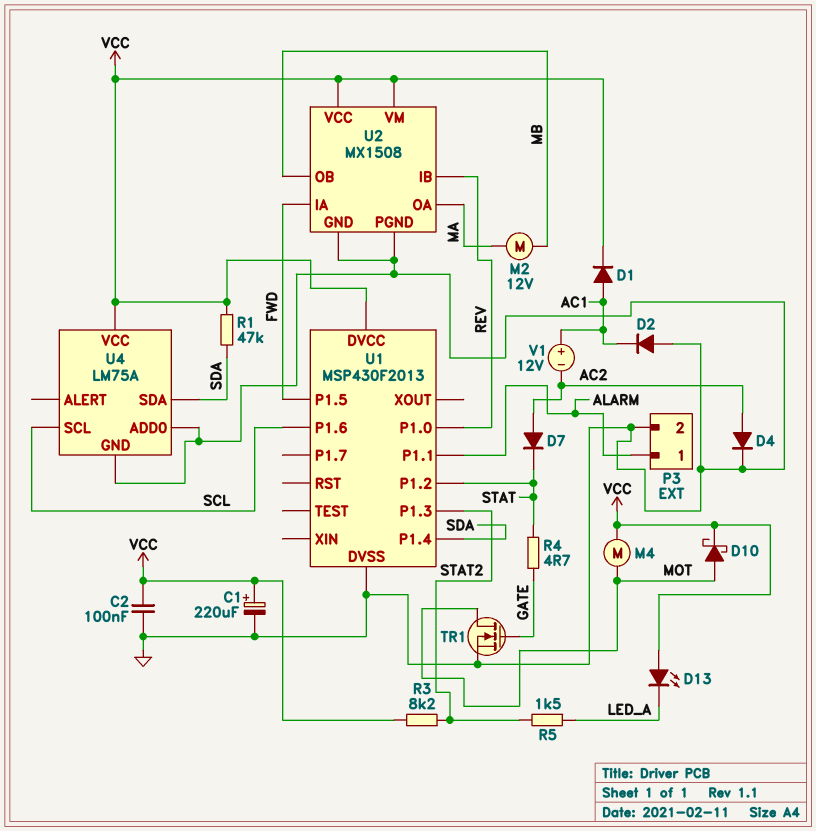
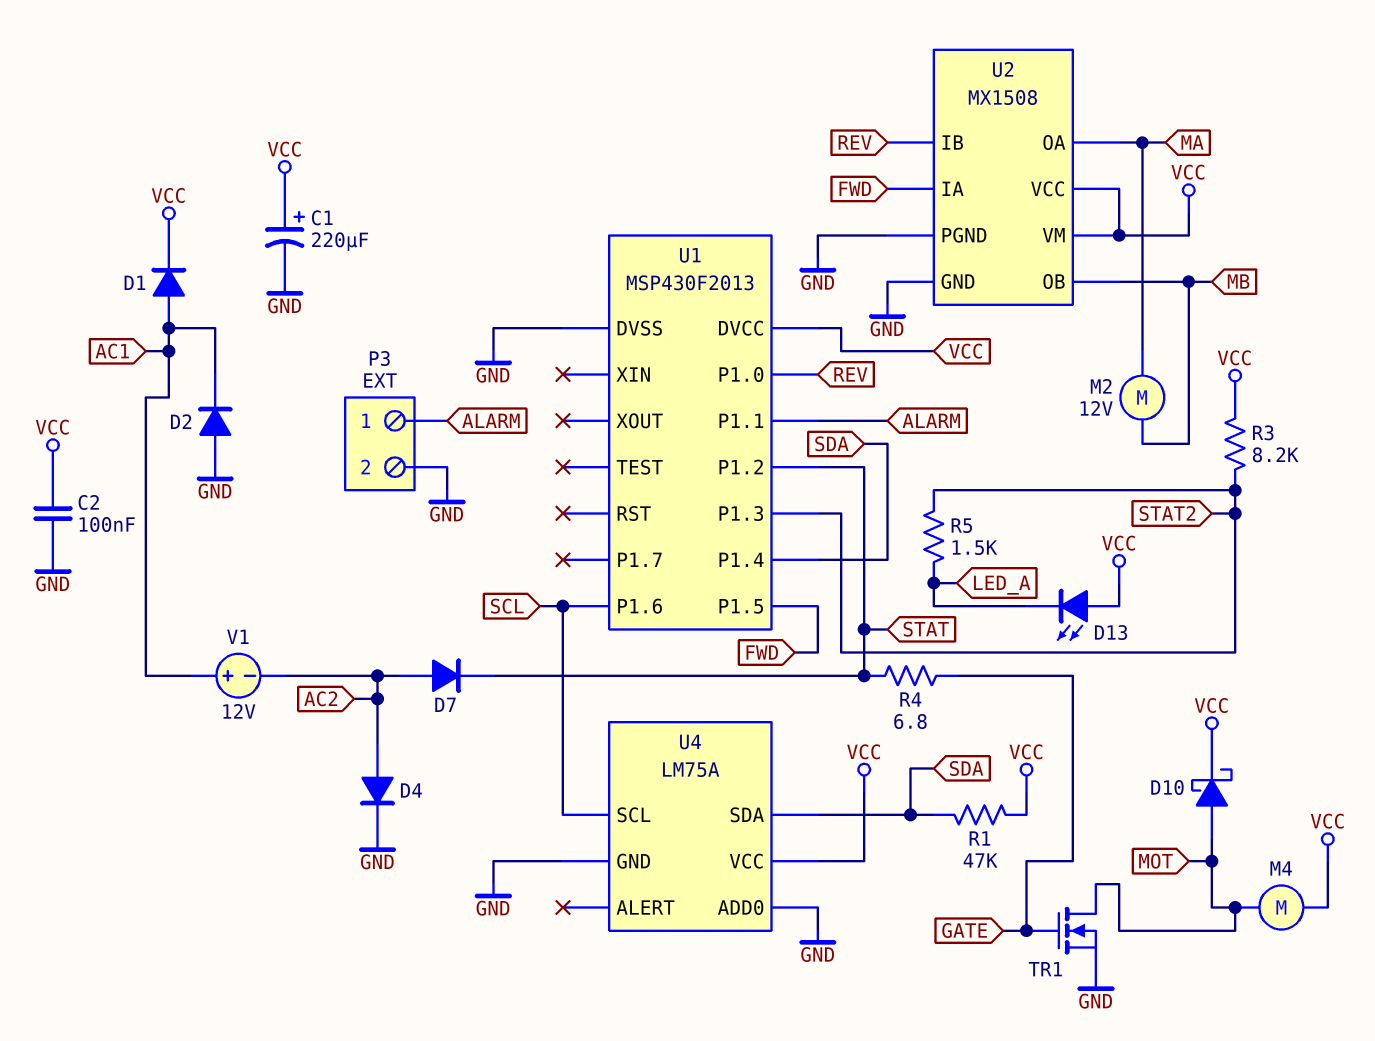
R4: 4.7 (GATE, STAT) -> 6.8 (GATE, STAT)

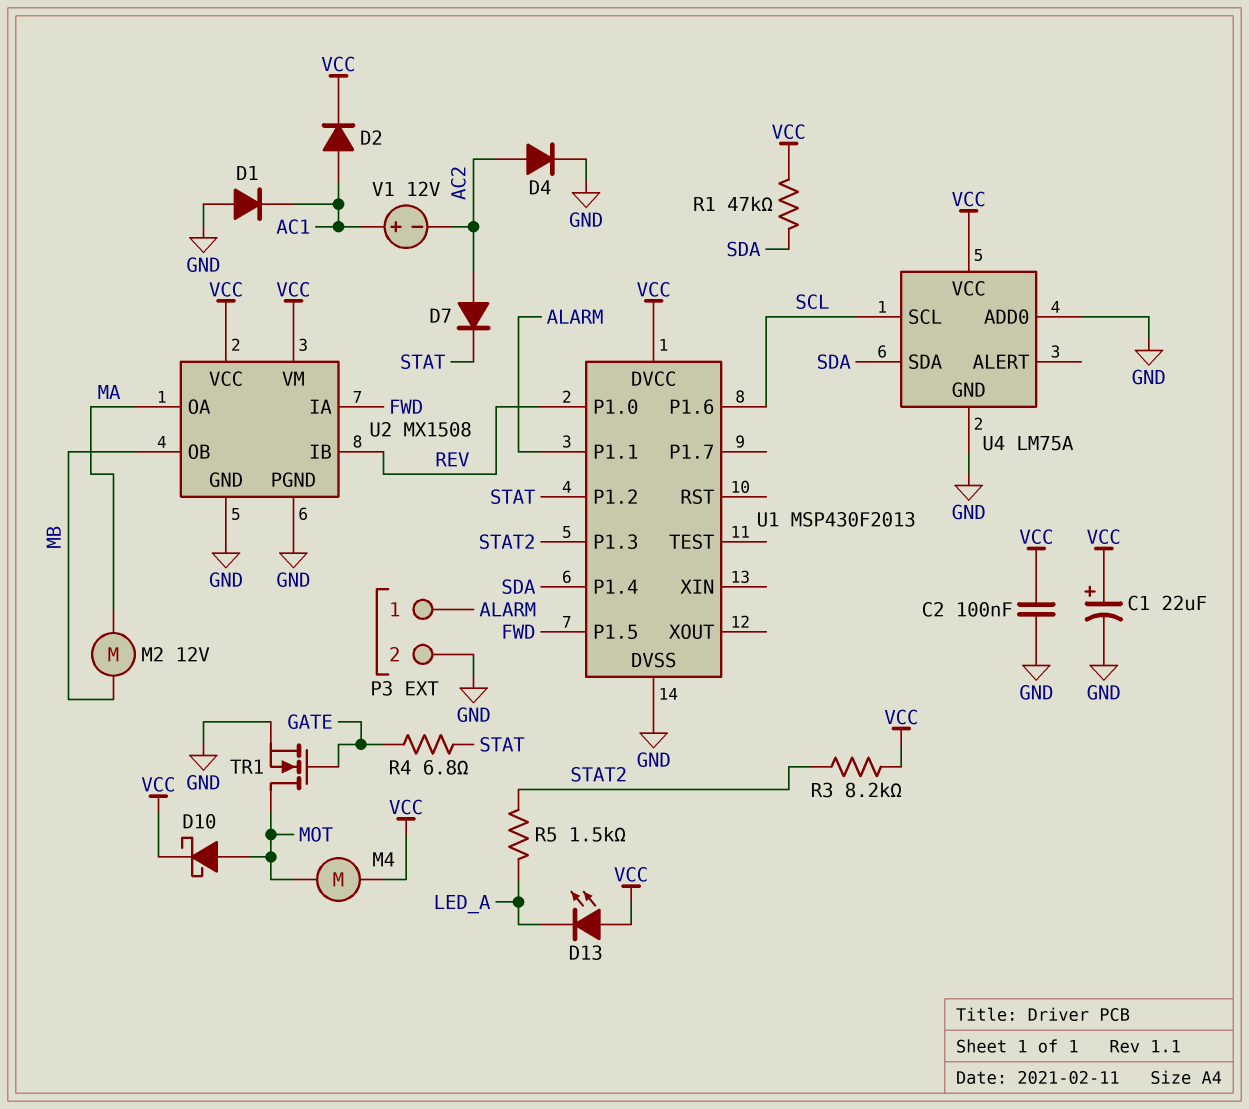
C1: 220uF (plus VCC, minus GND) -> 22uF (plus VCC, minus GND)
D1: diode (A AC1, K VCC) -> diode (A GND, K AC1)
D2: diode (A GND, K AC1) -> diode (A AC1, K VCC)

